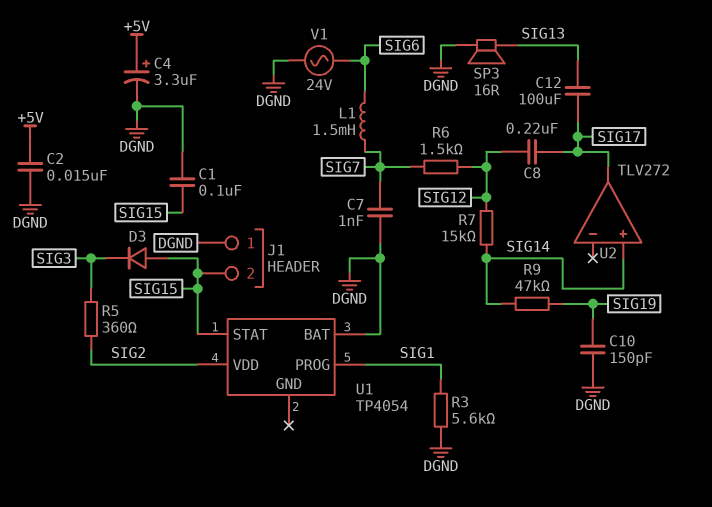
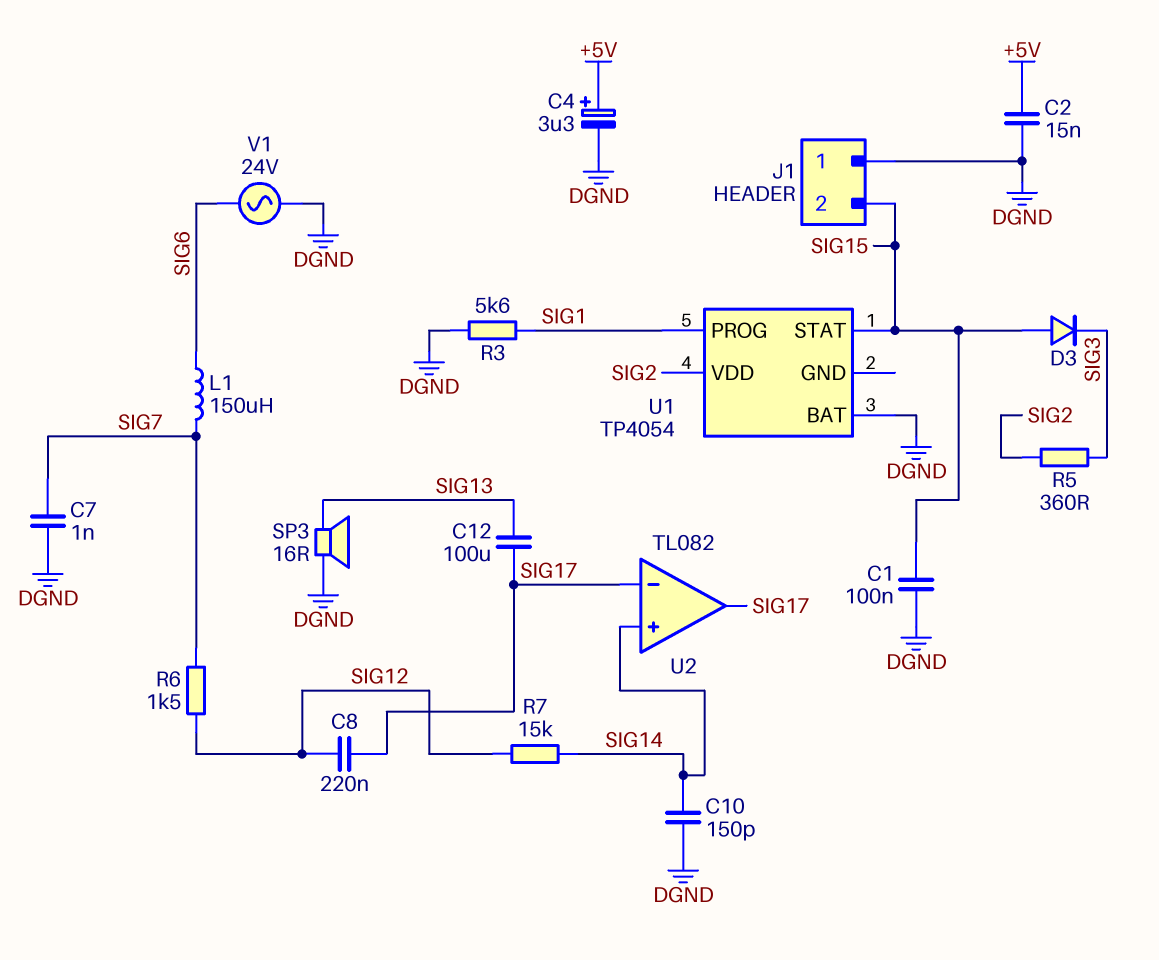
C10: 150pF (DGND, SIG19) -> 150pF (DGND, SIG14)
L1: 1.5mH (SIG6, SIG7) -> 150uH (SIG6, SIG7)
R9: 47k (SIG14, SIG19) -> none
U2: TLV272 -> TL082
U2 pin in-: none -> SIG17

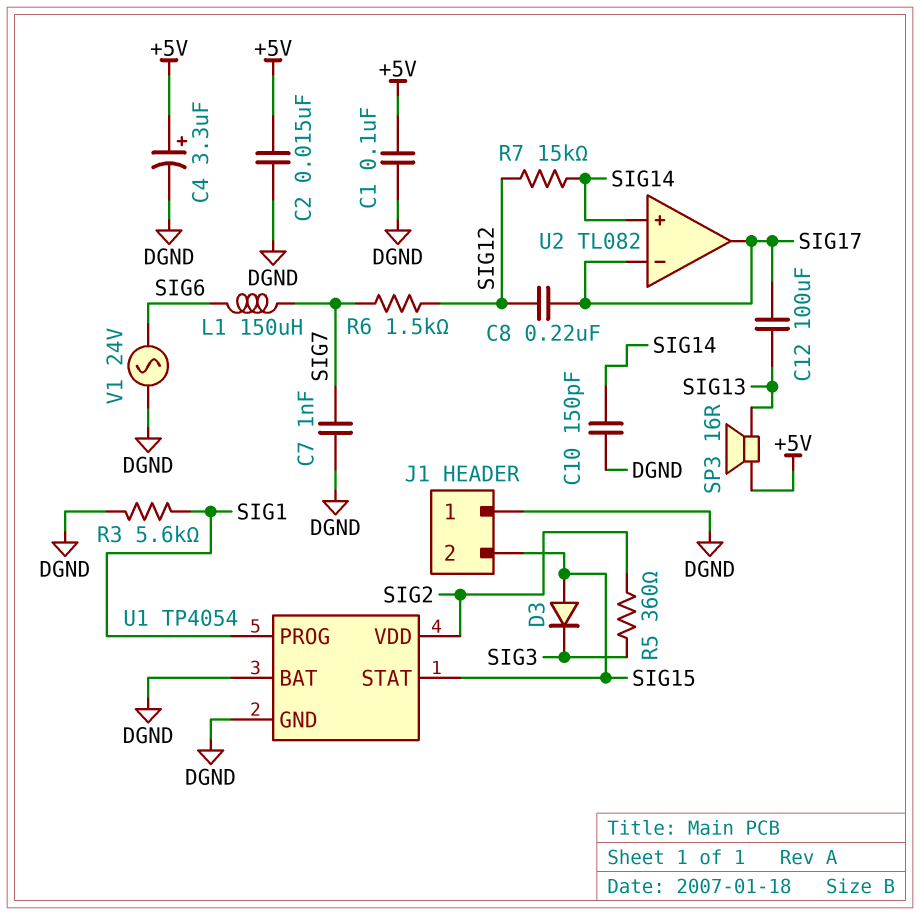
C1: 100nF (DGND, SIG15) -> 100nF (+5V, DGND)
SP3: speaker 16R (DGND, SIG13) -> speaker 16R (+5V, SIG13)
U1 pin GND: none -> DGND

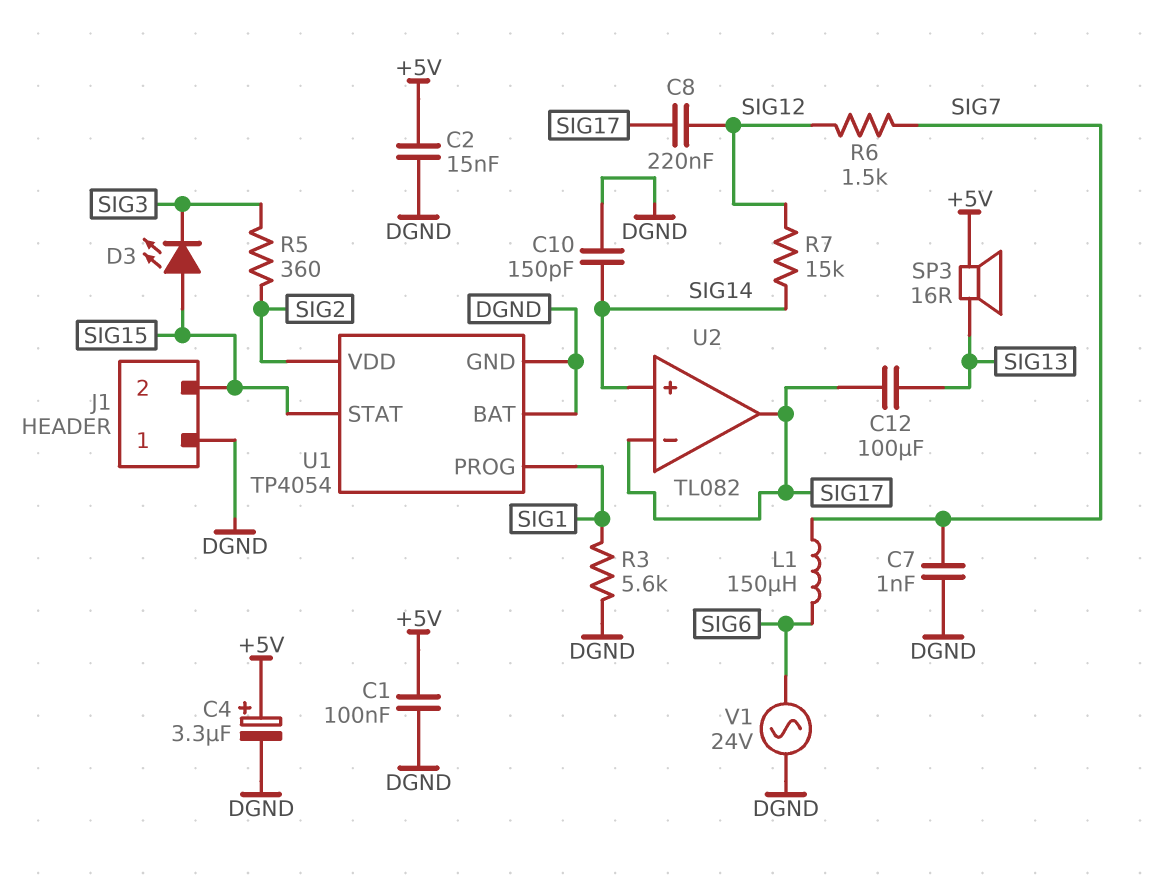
D3: diode (A SIG15, K SIG3) -> LED (A SIG15, K SIG3)

